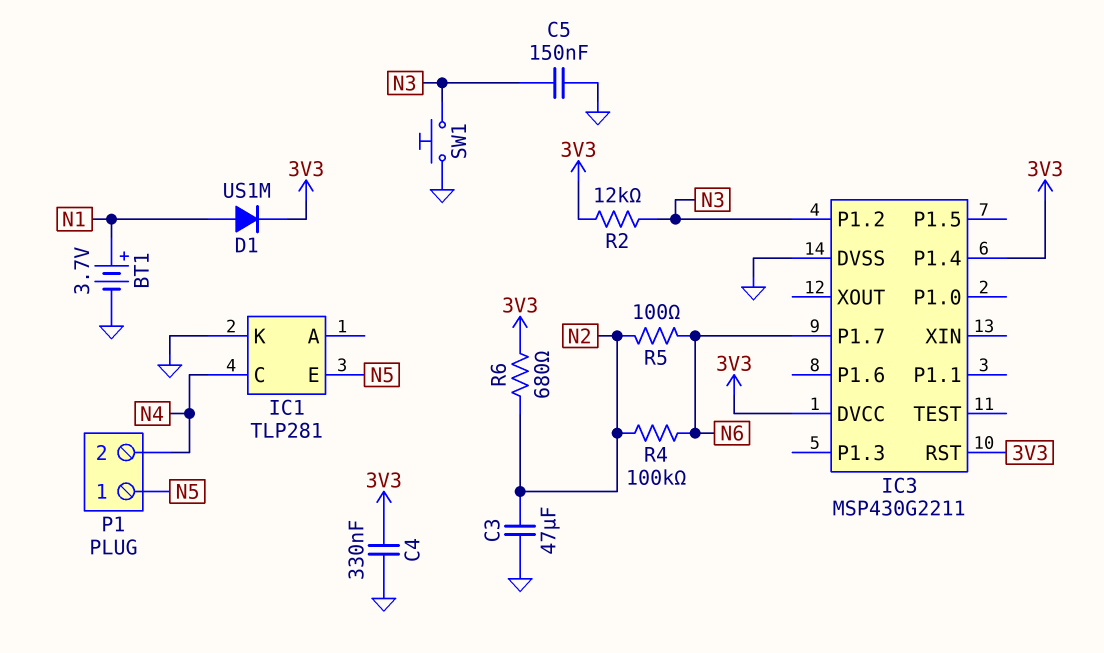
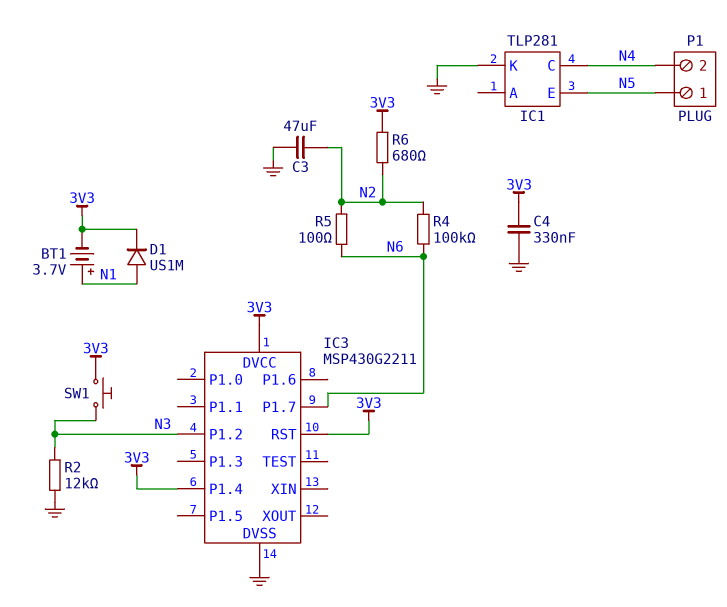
BT1: 3.7V (plus N1, minus GND) -> 3.7V (plus N1, minus 3V3)
C5: 150nF (GND, N3) -> none
R2: 12k (3V3, N3) -> 12k (GND, N3)
SW1: button (GND, N3) -> button (3V3, N3)

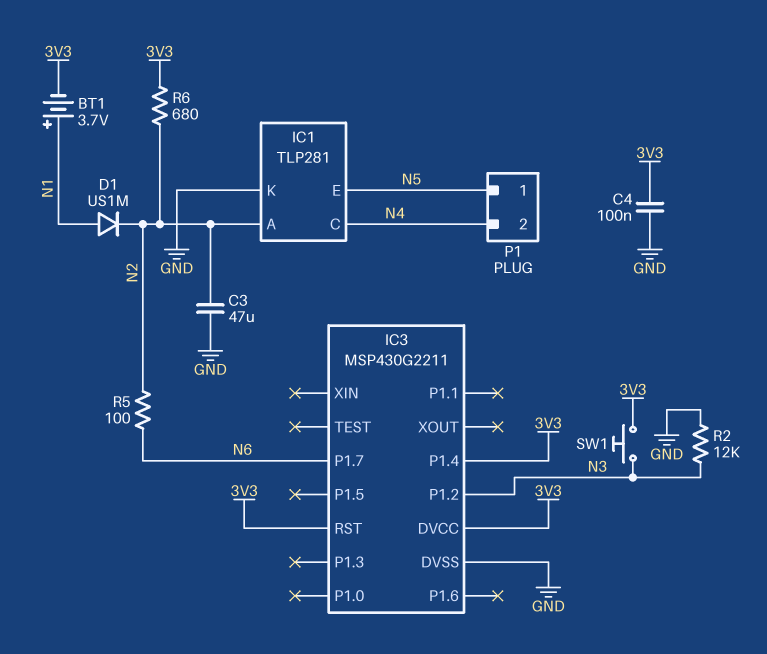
C4: 330nF (3V3, GND) -> 100nF (3V3, GND)
D1: diode US1M (A N1, K 3V3) -> diode US1M (A N1, K N2)
IC1 pin A: none -> N2
R4: 100k (N2, N6) -> none

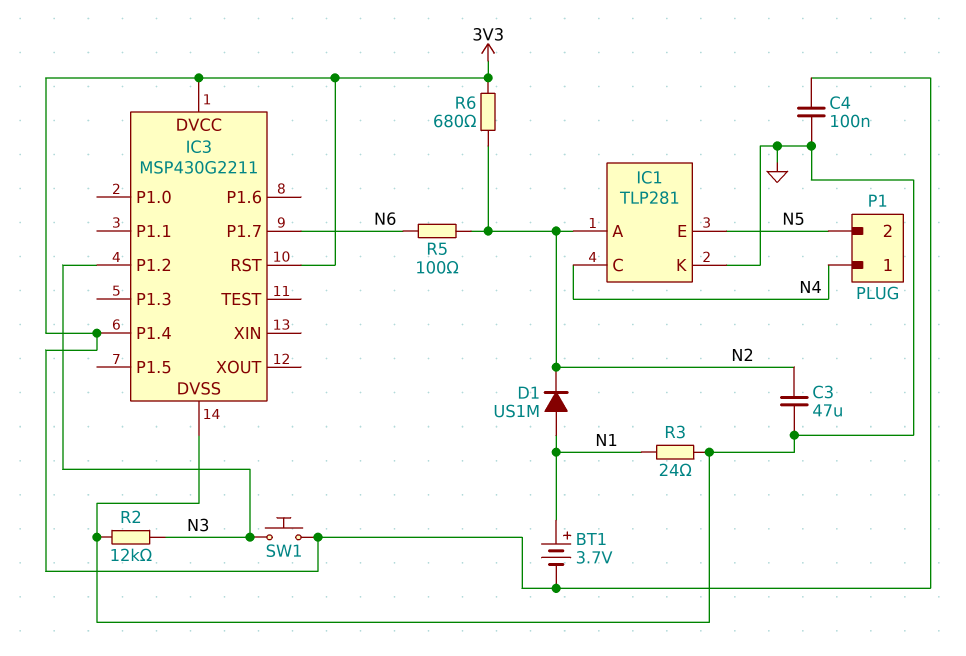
P1 pin 1: N5 -> N4
P1 pin 2: N4 -> N5
R3: none -> 24 (GND, N1)

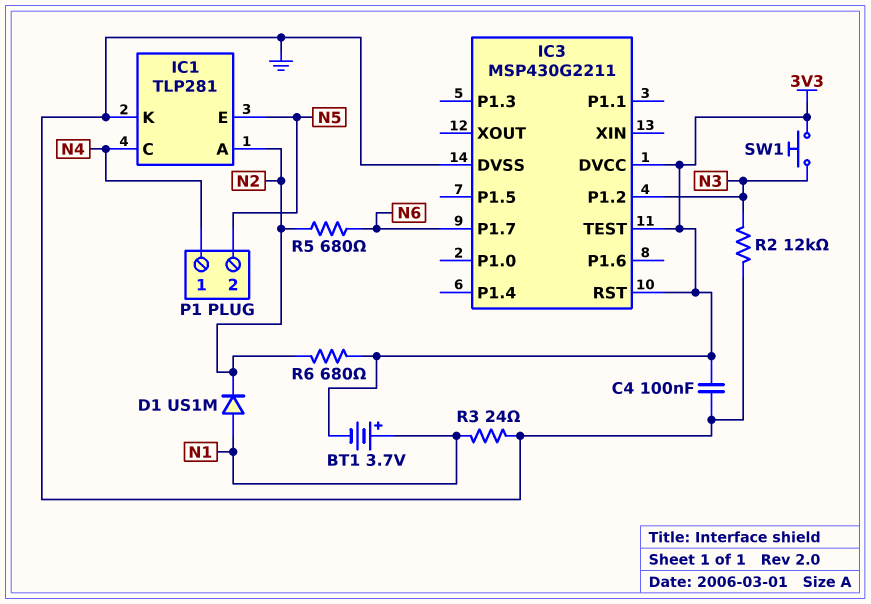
C3: 47uF (GND, N2) -> none
IC3 pin P1.4: 3V3 -> none
IC3 pin TEST: none -> 3V3
R5: 100 (N2, N6) -> 680 (N2, N6)

